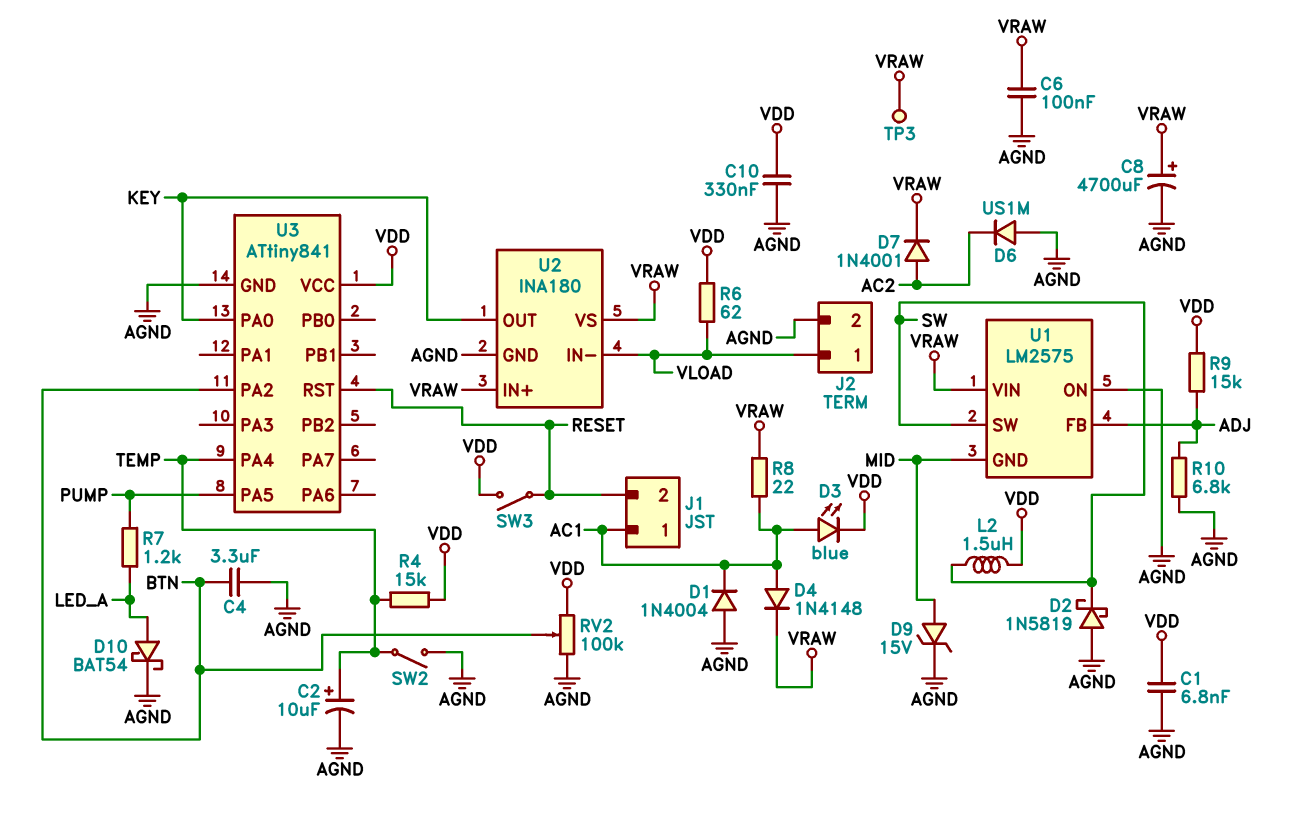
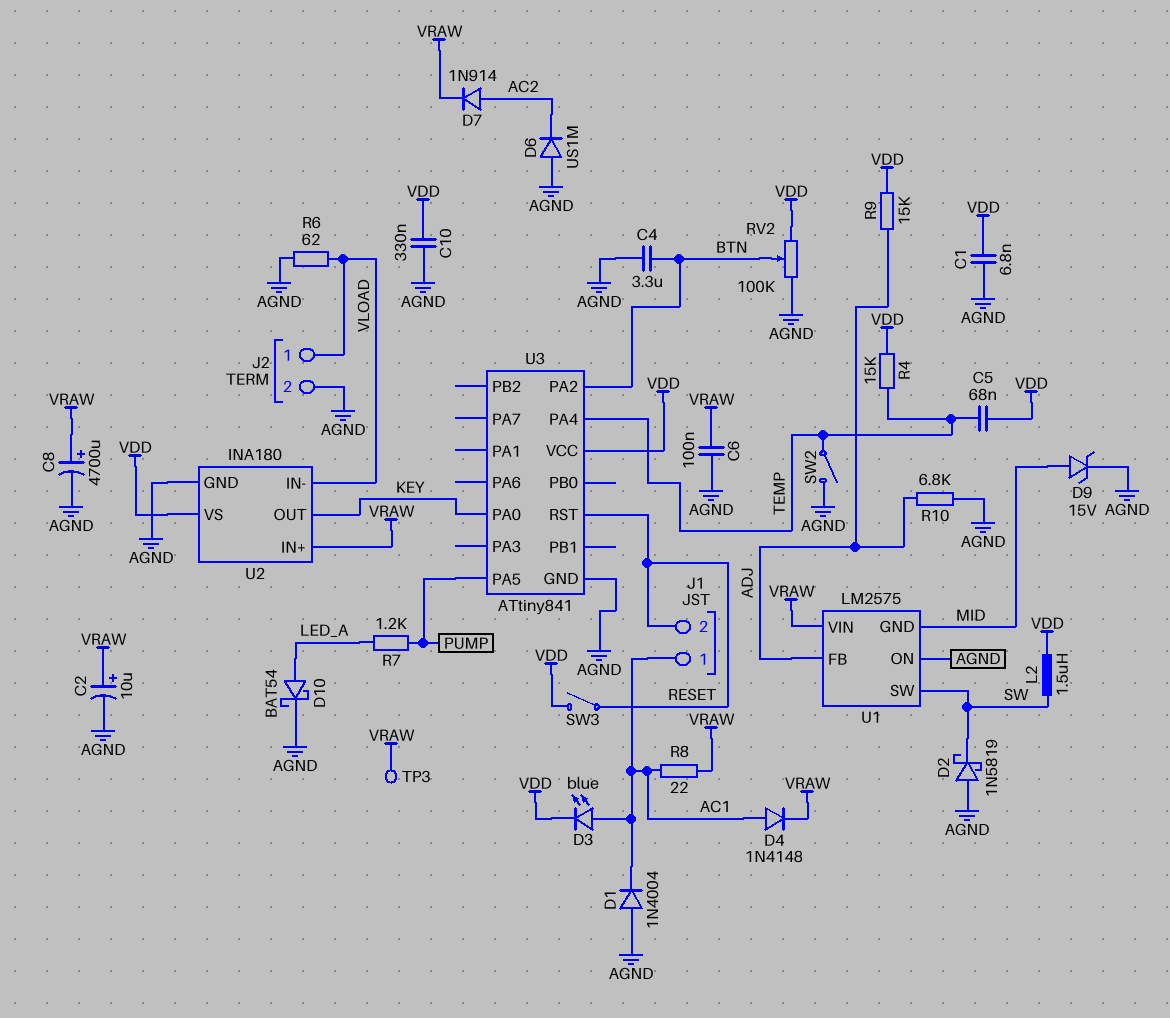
C2: 10uF (plus TEMP, minus AGND) -> 10uF (plus VRAW, minus AGND)
C5: none -> 68nF (TEMP, VDD)
D7: diode 1N4001 (A AC2, K VRAW) -> diode 1N914 (A AC2, K VRAW)
R6: 62 (VDD, VLOAD) -> 62 (AGND, VLOAD)
U2 pin VS: VRAW -> VDD

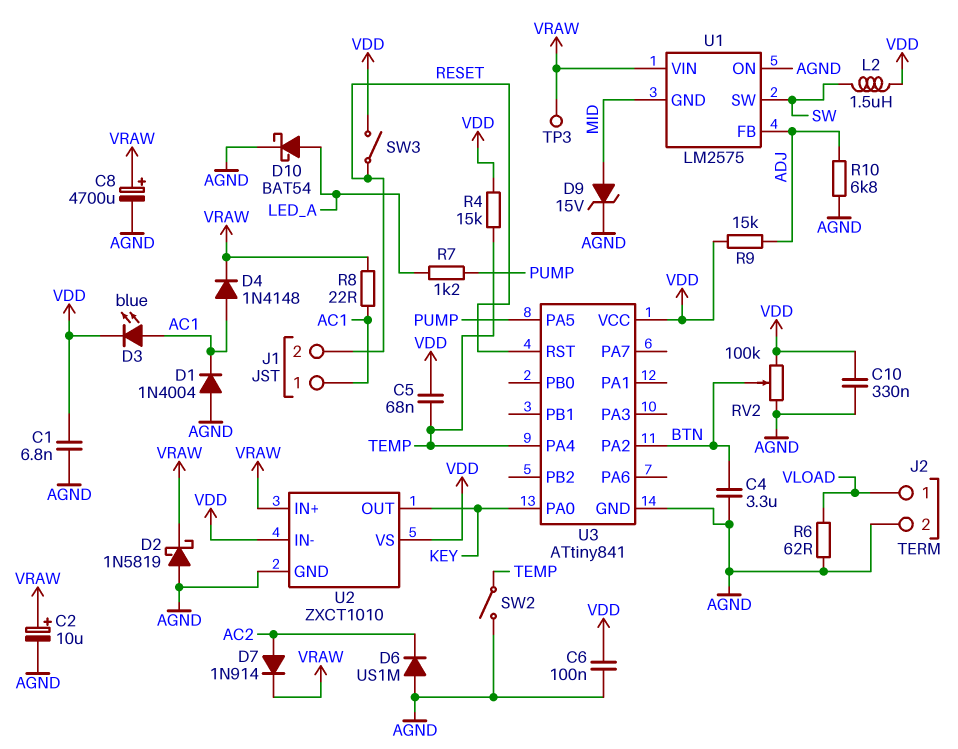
C6: 100nF (AGND, VRAW) -> 100nF (AGND, VDD)
D2: schottky 1N5819 (A AGND, K SW) -> schottky 1N5819 (A AGND, K VRAW)
U2: INA180 -> ZXCT1010
U2 pin IN-: VLOAD -> VDD

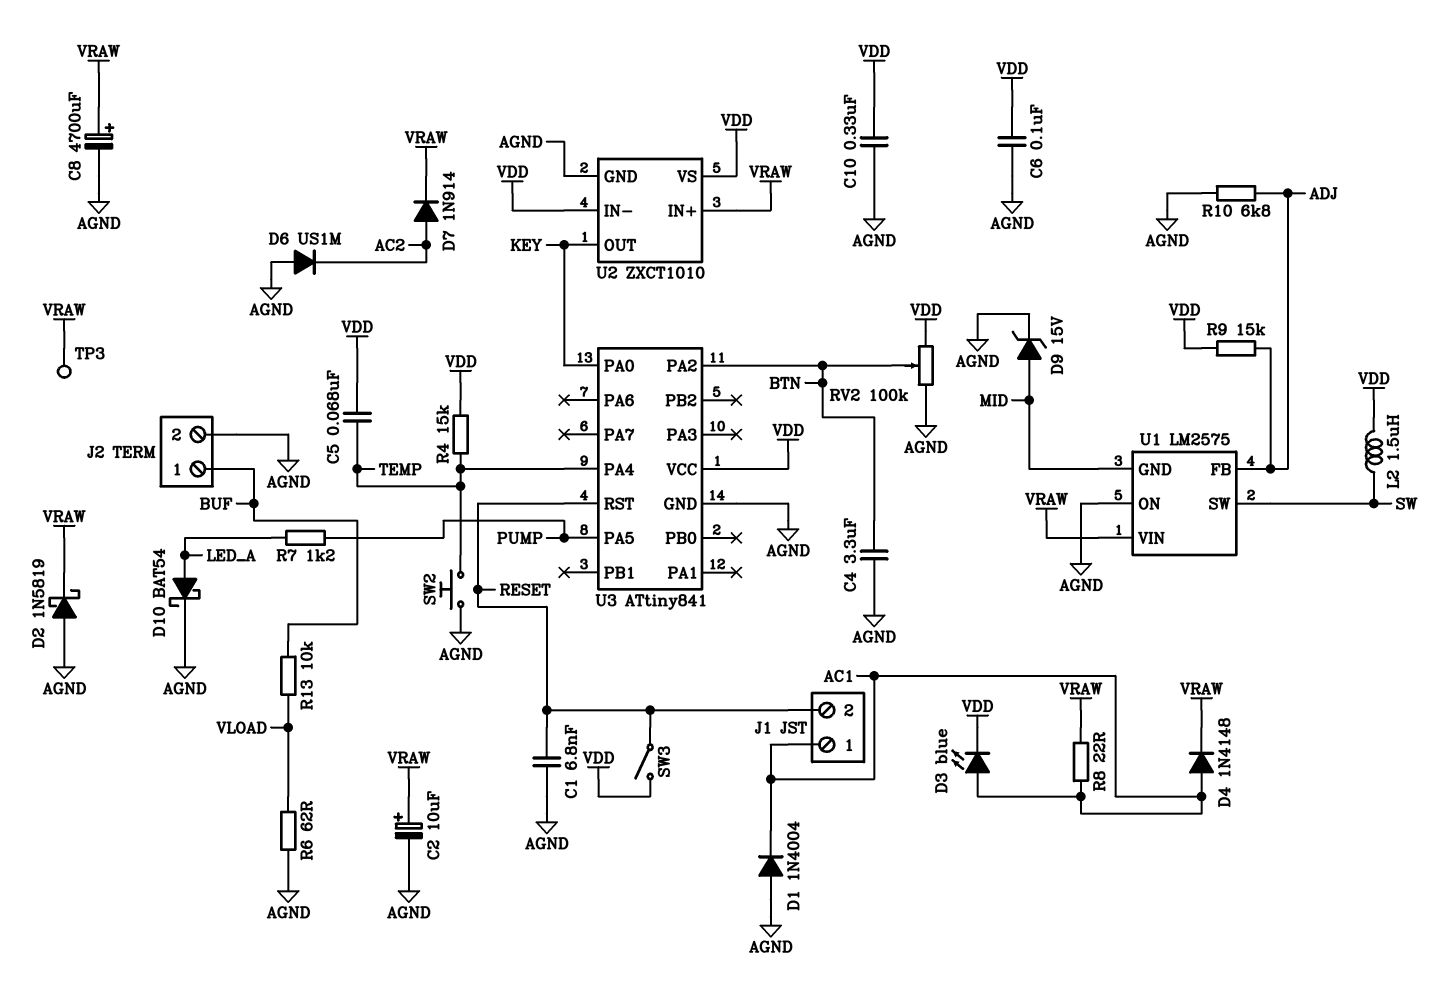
C1: 6.8nF (AGND, VDD) -> 6.8nF (AGND, RESET)
J2 pin 1: VLOAD -> BUF
R13: none -> 10k (BUF, VLOAD)
SW2: switch (AGND, TEMP) -> button (AGND, TEMP)

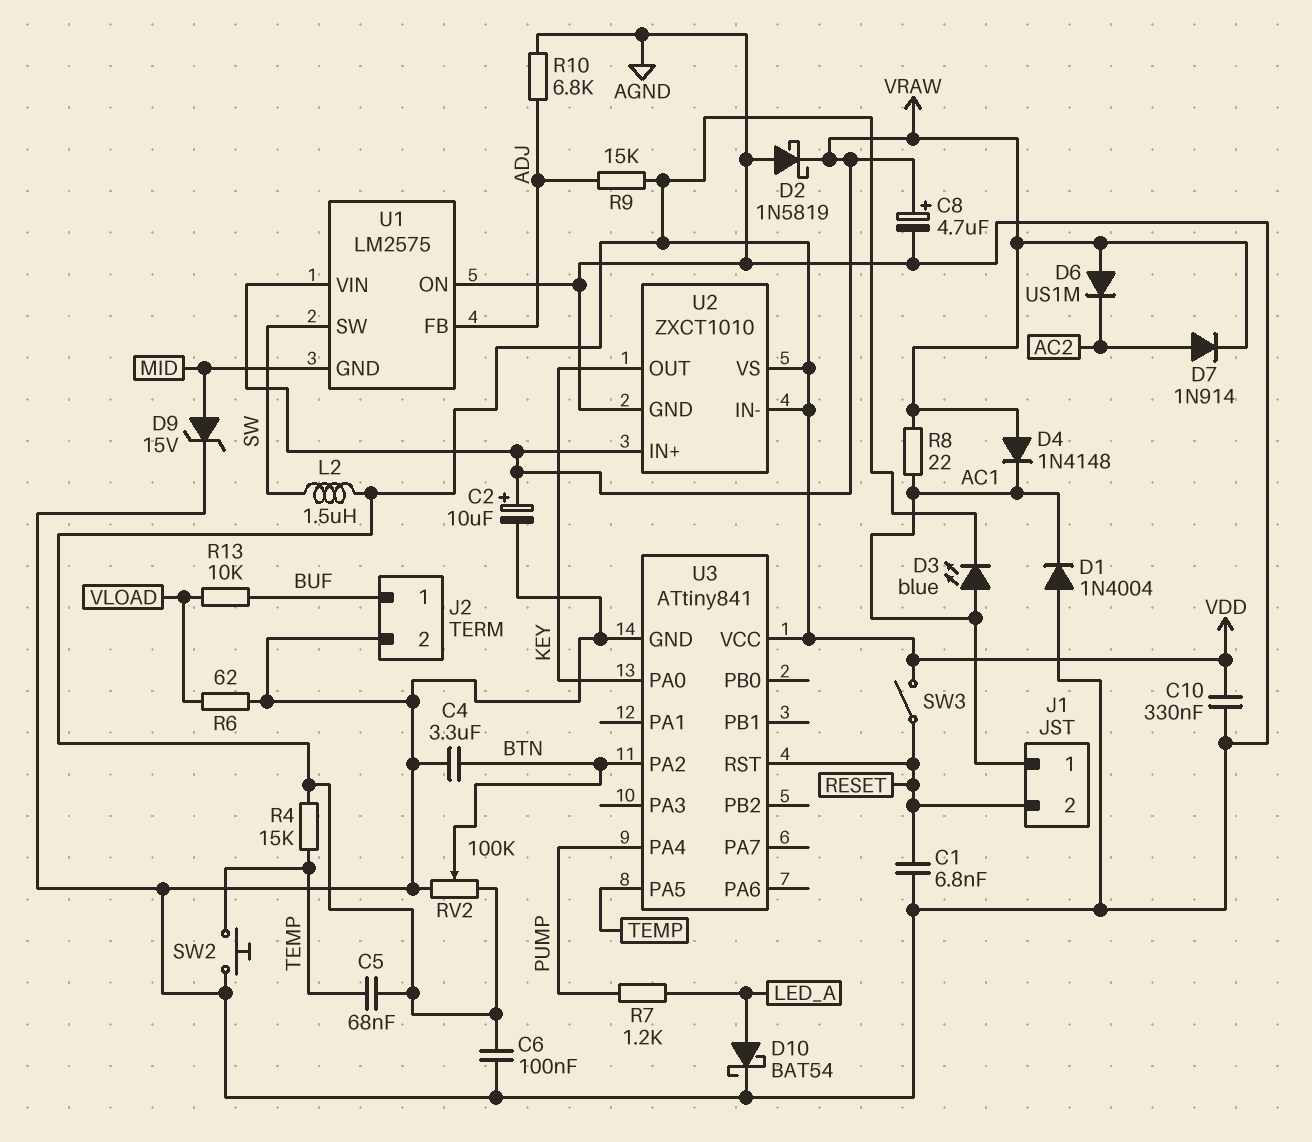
C8: 4700uF (plus VRAW, minus AGND) -> 4.7uF (plus VRAW, minus AGND)
D4: diode 1N4148 (A AC1, K VRAW) -> diode 1N4148 (A VRAW, K AC1)
D6: diode US1M (A AGND, K AC2) -> diode US1M (A VRAW, K AC2)
TP3: test point (VRAW) -> none
U3 pin PA4: TEMP -> PUMP
U3 pin PA5: PUMP -> TEMP

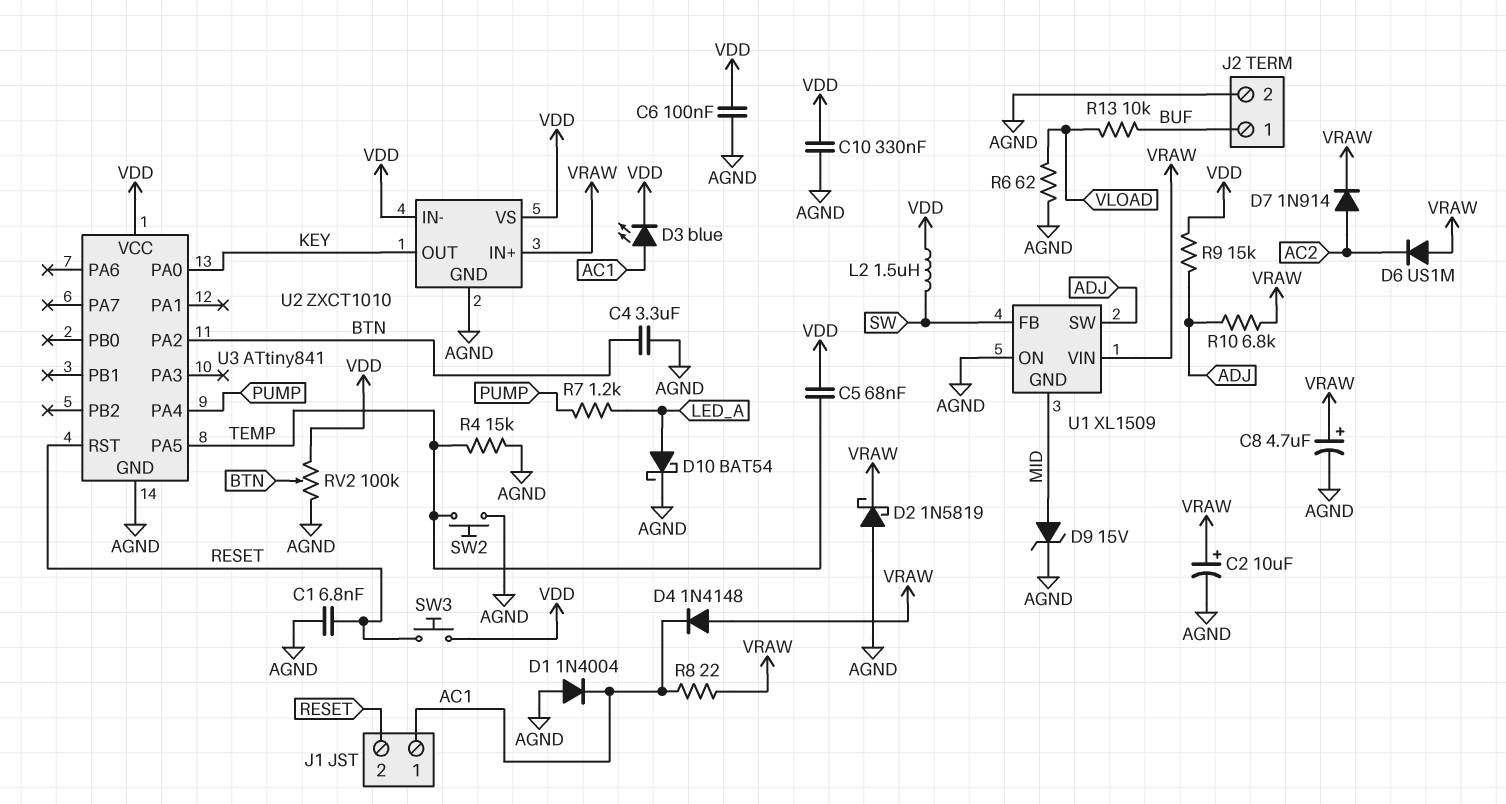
R4: 15k (TEMP, VDD) -> 15k (AGND, TEMP)
R10: 6.8k (ADJ, AGND) -> 6.8k (ADJ, VRAW)
SW3: switch (RESET, VDD) -> button (RESET, VDD)
U1: LM2575 -> XL1509
U1 pin FB: ADJ -> SW
U1 pin SW: SW -> ADJ

